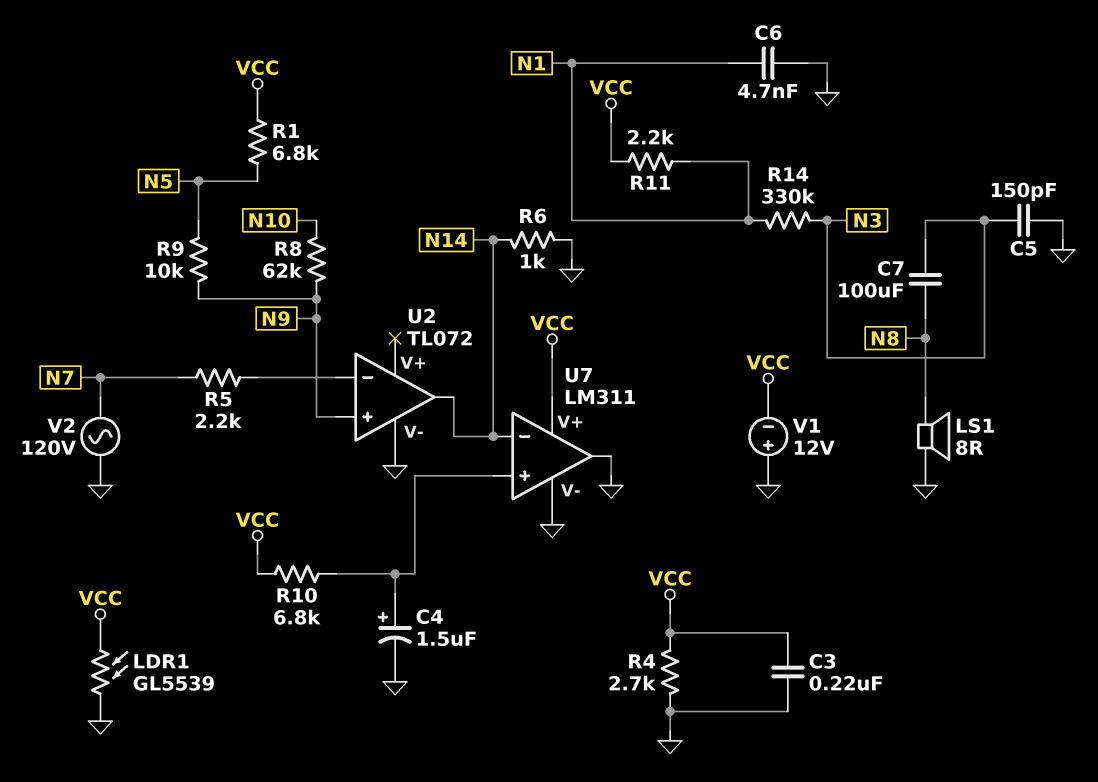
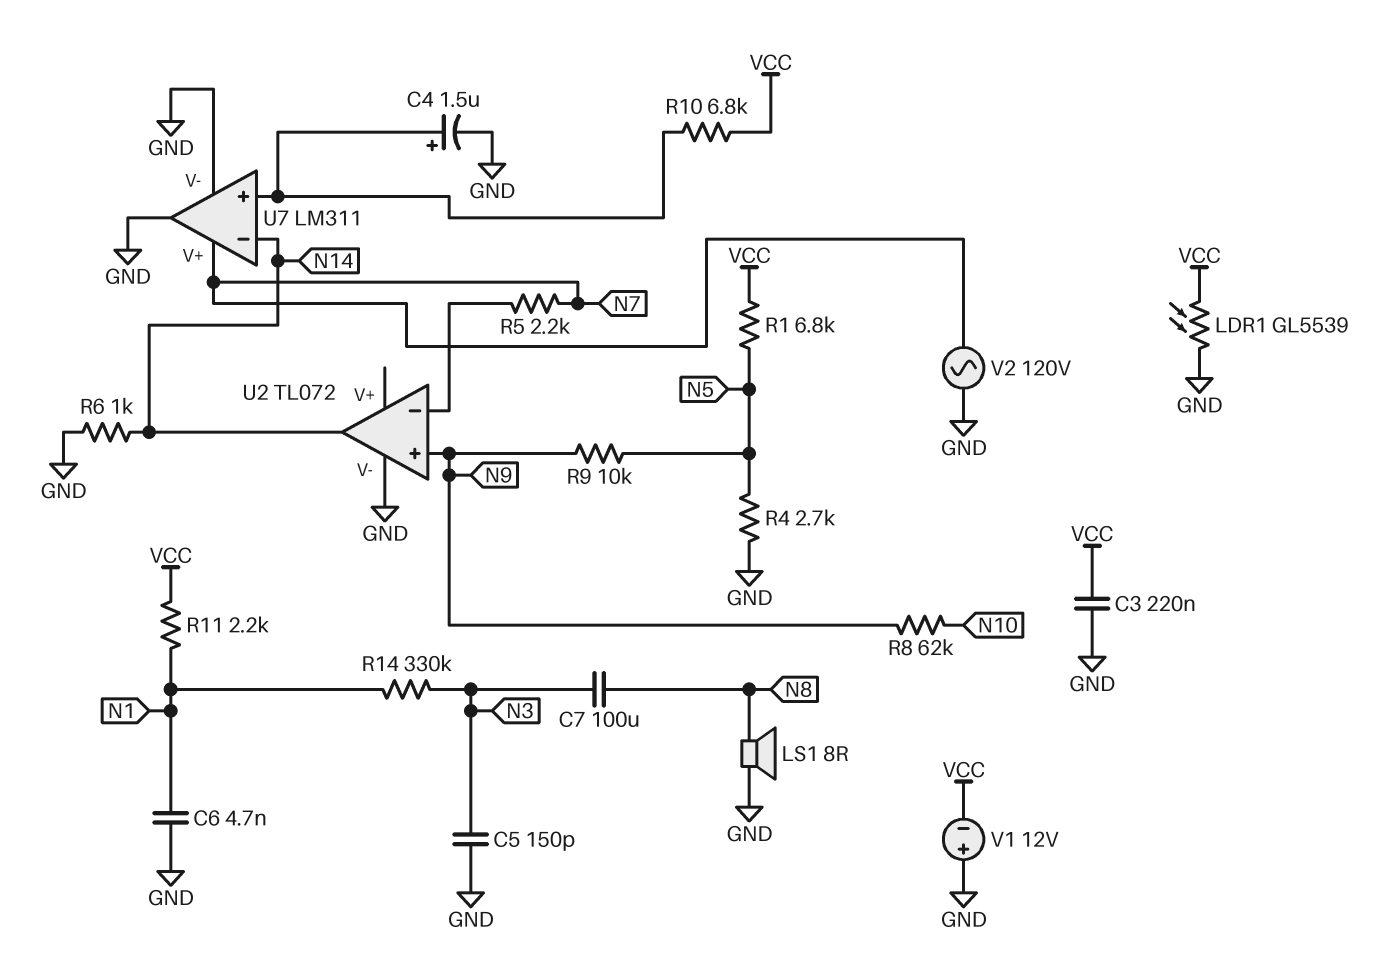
R4: 2.7k (GND, VCC) -> 2.7k (GND, N5)
U7 pin V+: VCC -> N7

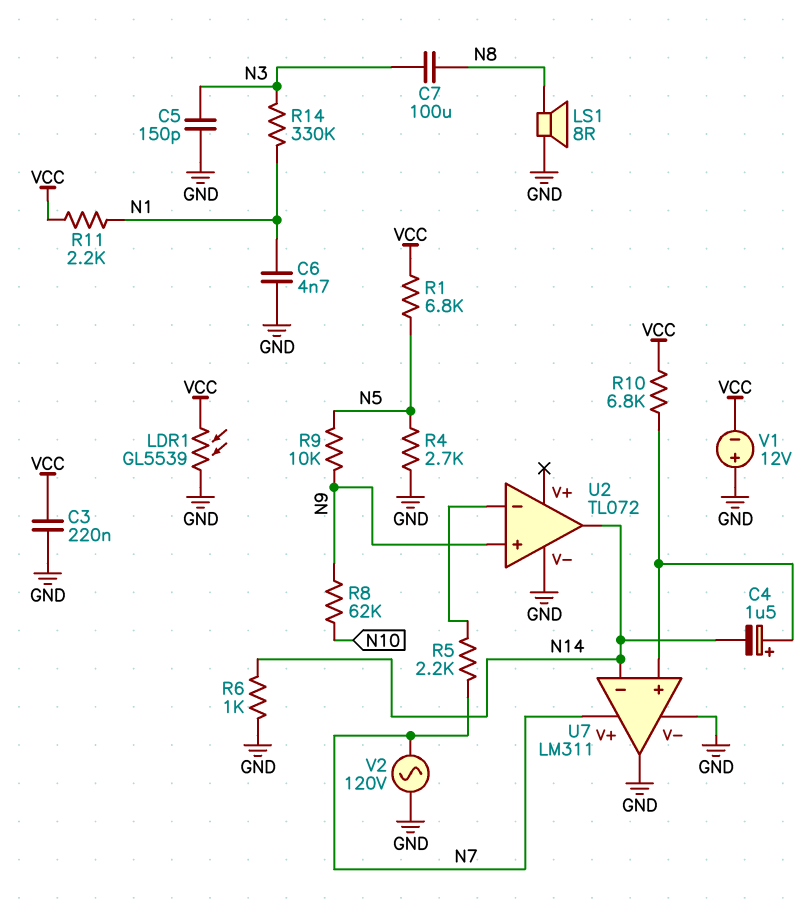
C4: 1.5uF (plus U7/in+, minus GND) -> 1.5uF (plus U7/in+, minus N14)

